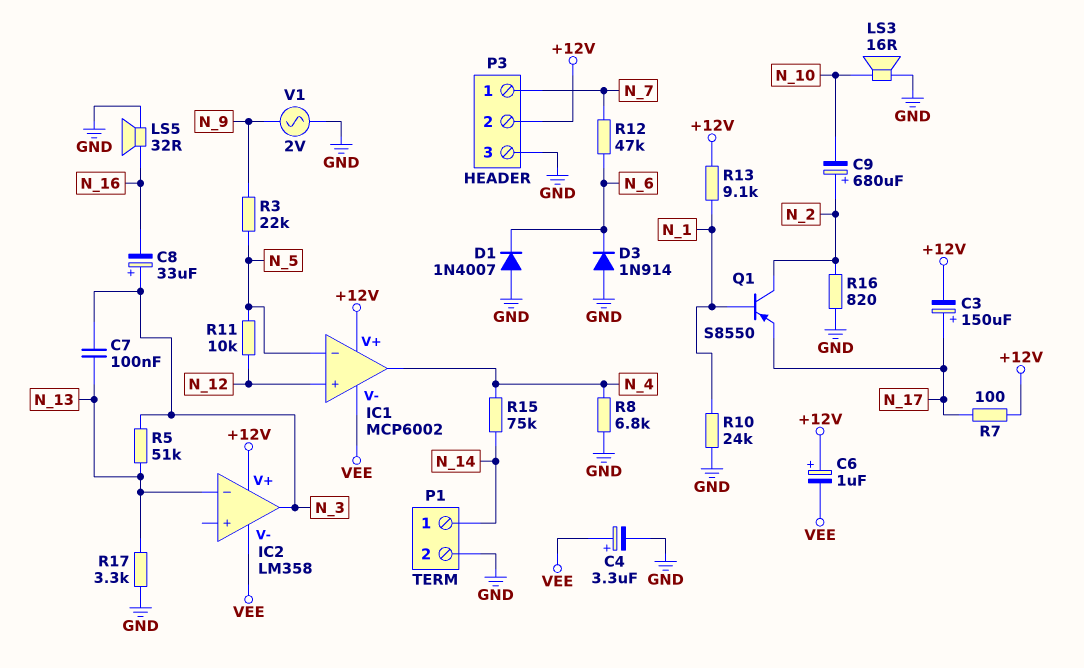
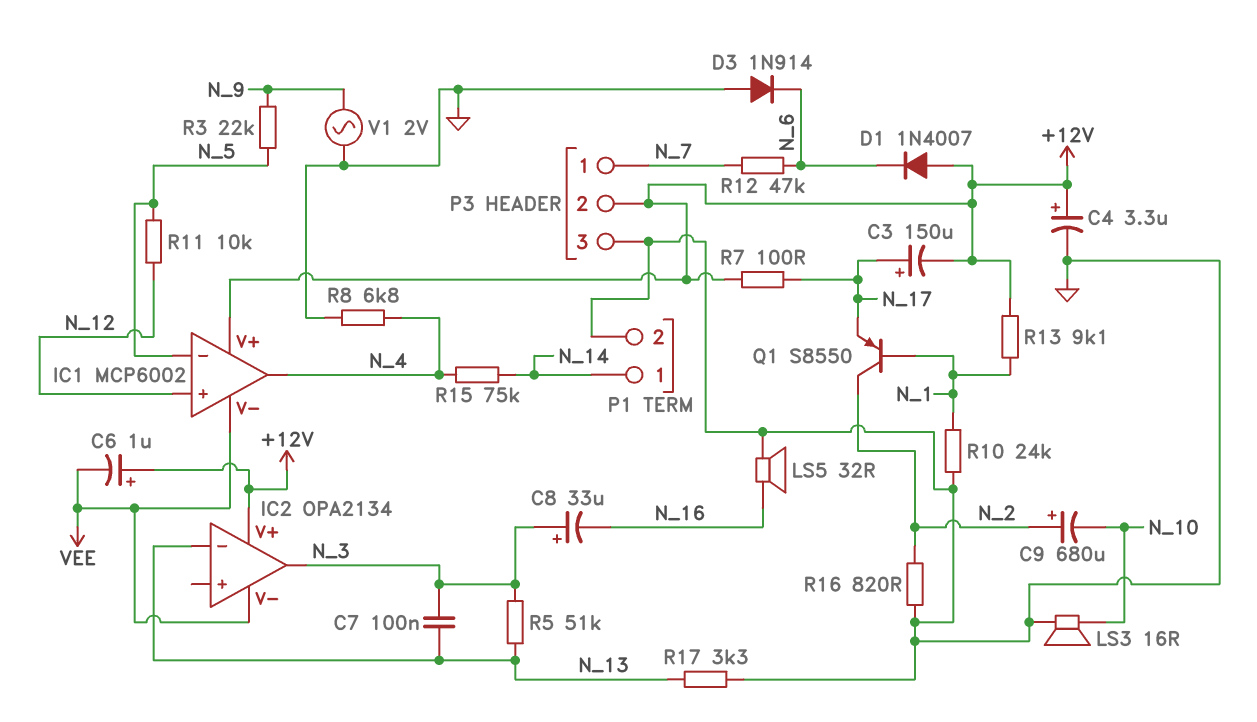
C4: 3.3uF (plus VEE, minus GND) -> 3.3uF (plus +12V, minus GND)
D1: diode 1N4007 (A GND, K N_6) -> diode 1N4007 (A +12V, K N_6)
IC2: LM358 -> OPA2134

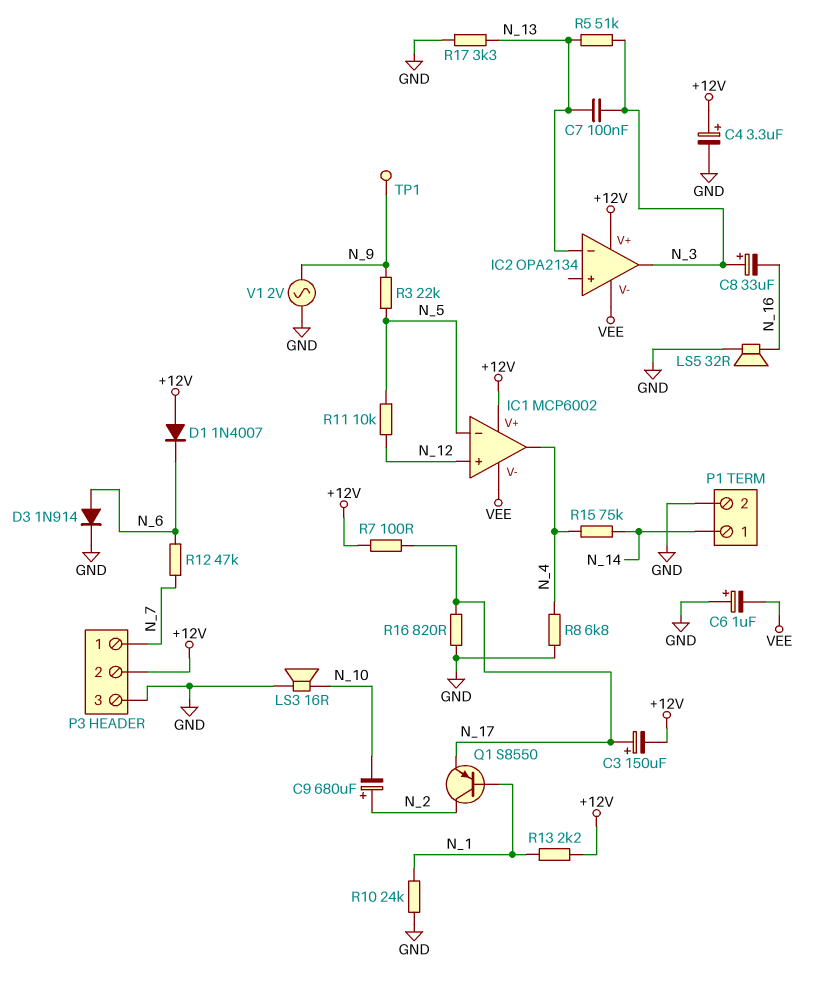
C6: 1uF (plus +12V, minus VEE) -> 1uF (plus GND, minus VEE)
D3: diode 1N914 (A GND, K N_6) -> diode 1N914 (A N_6, K GND)
R13: 9.1k (+12V, N_1) -> 2.2k (+12V, N_1)
R16: 820 (GND, N_2) -> 820 (GND, N_17)
TP1: none -> test point (N_9)

